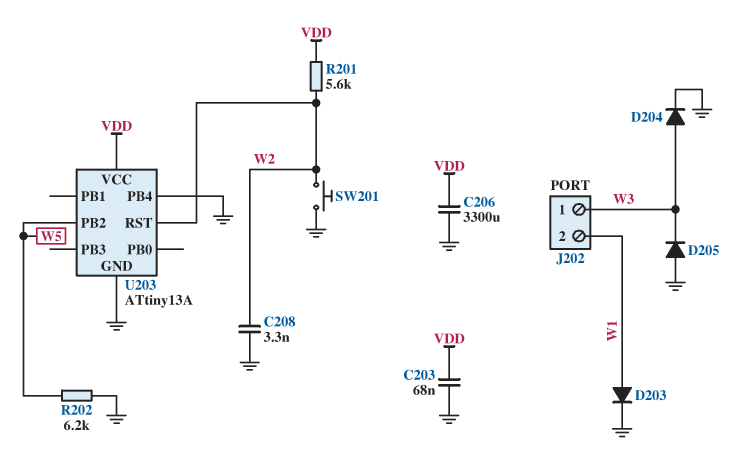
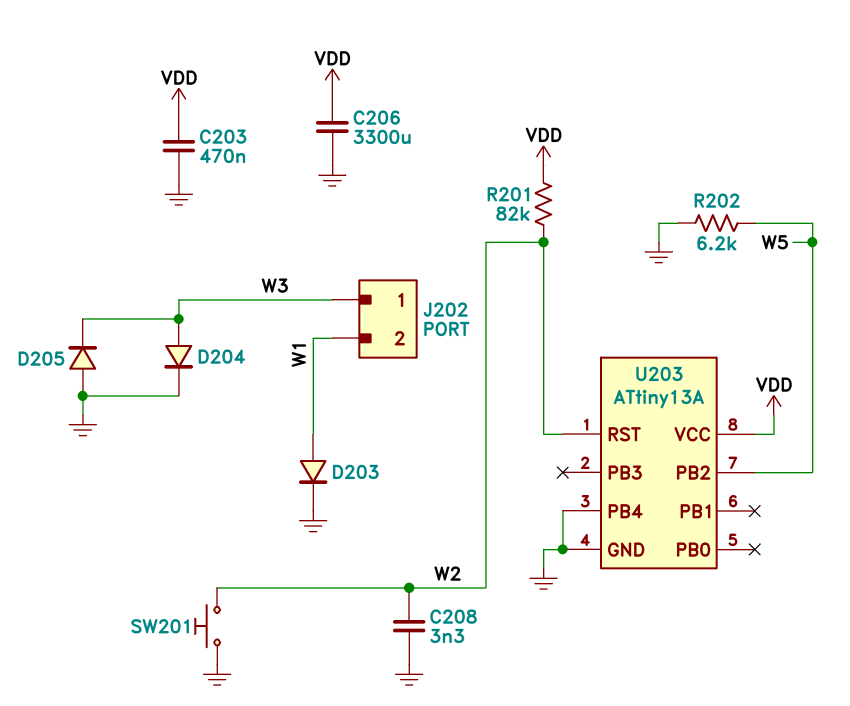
C203: 68nF (GND, VDD) -> 470nF (GND, VDD)
R201: 5.6k (VDD, W2) -> 82k (VDD, W2)

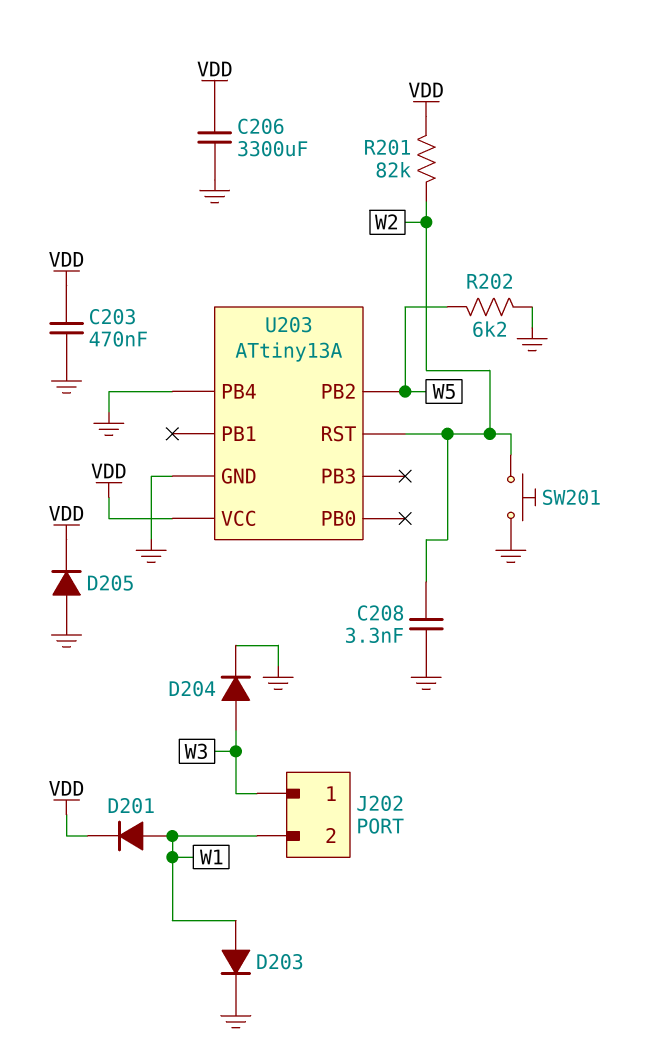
D201: none -> diode (A W1, K VDD)
D205: diode (A GND, K W3) -> diode (A GND, K VDD)

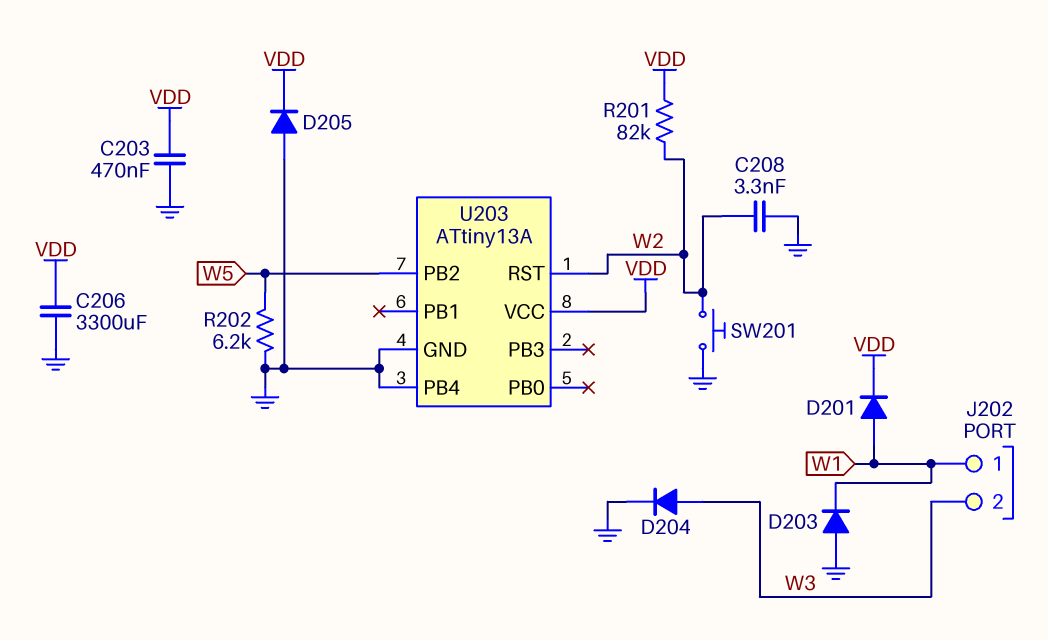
D203: diode (A W1, K GND) -> diode (A GND, K W1)
J202 pin 1: W3 -> W1
J202 pin 2: W1 -> W3

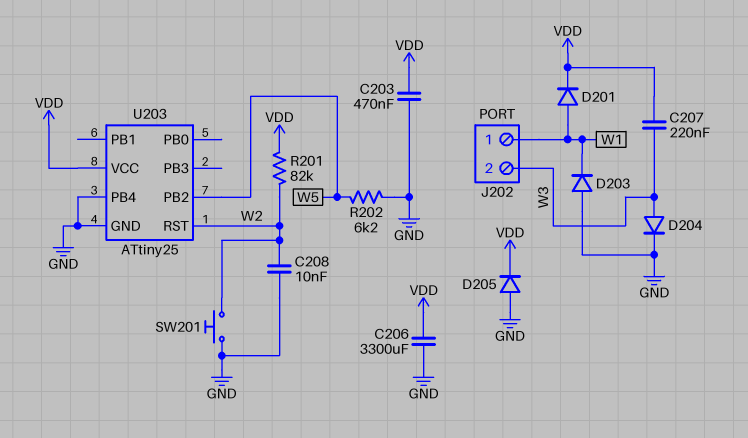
C207: none -> 220nF (VDD, W3)
C208: 3.3nF (GND, W2) -> 10nF (GND, W2)
U203: ATtiny13A -> ATtiny25

